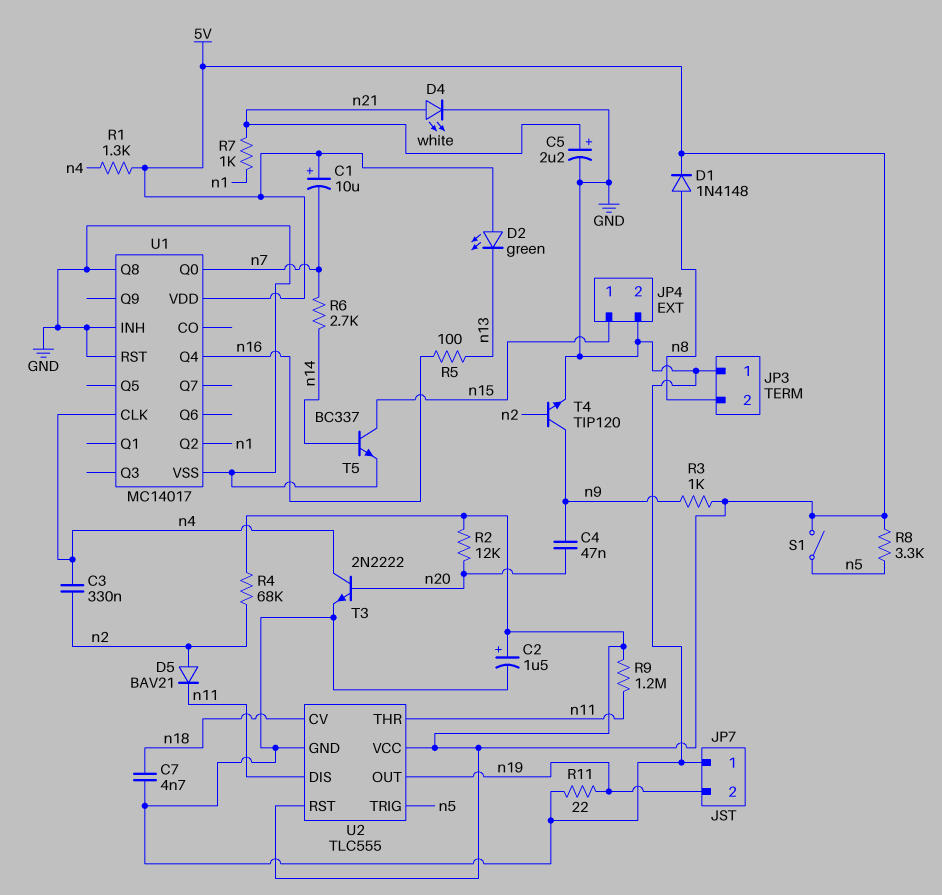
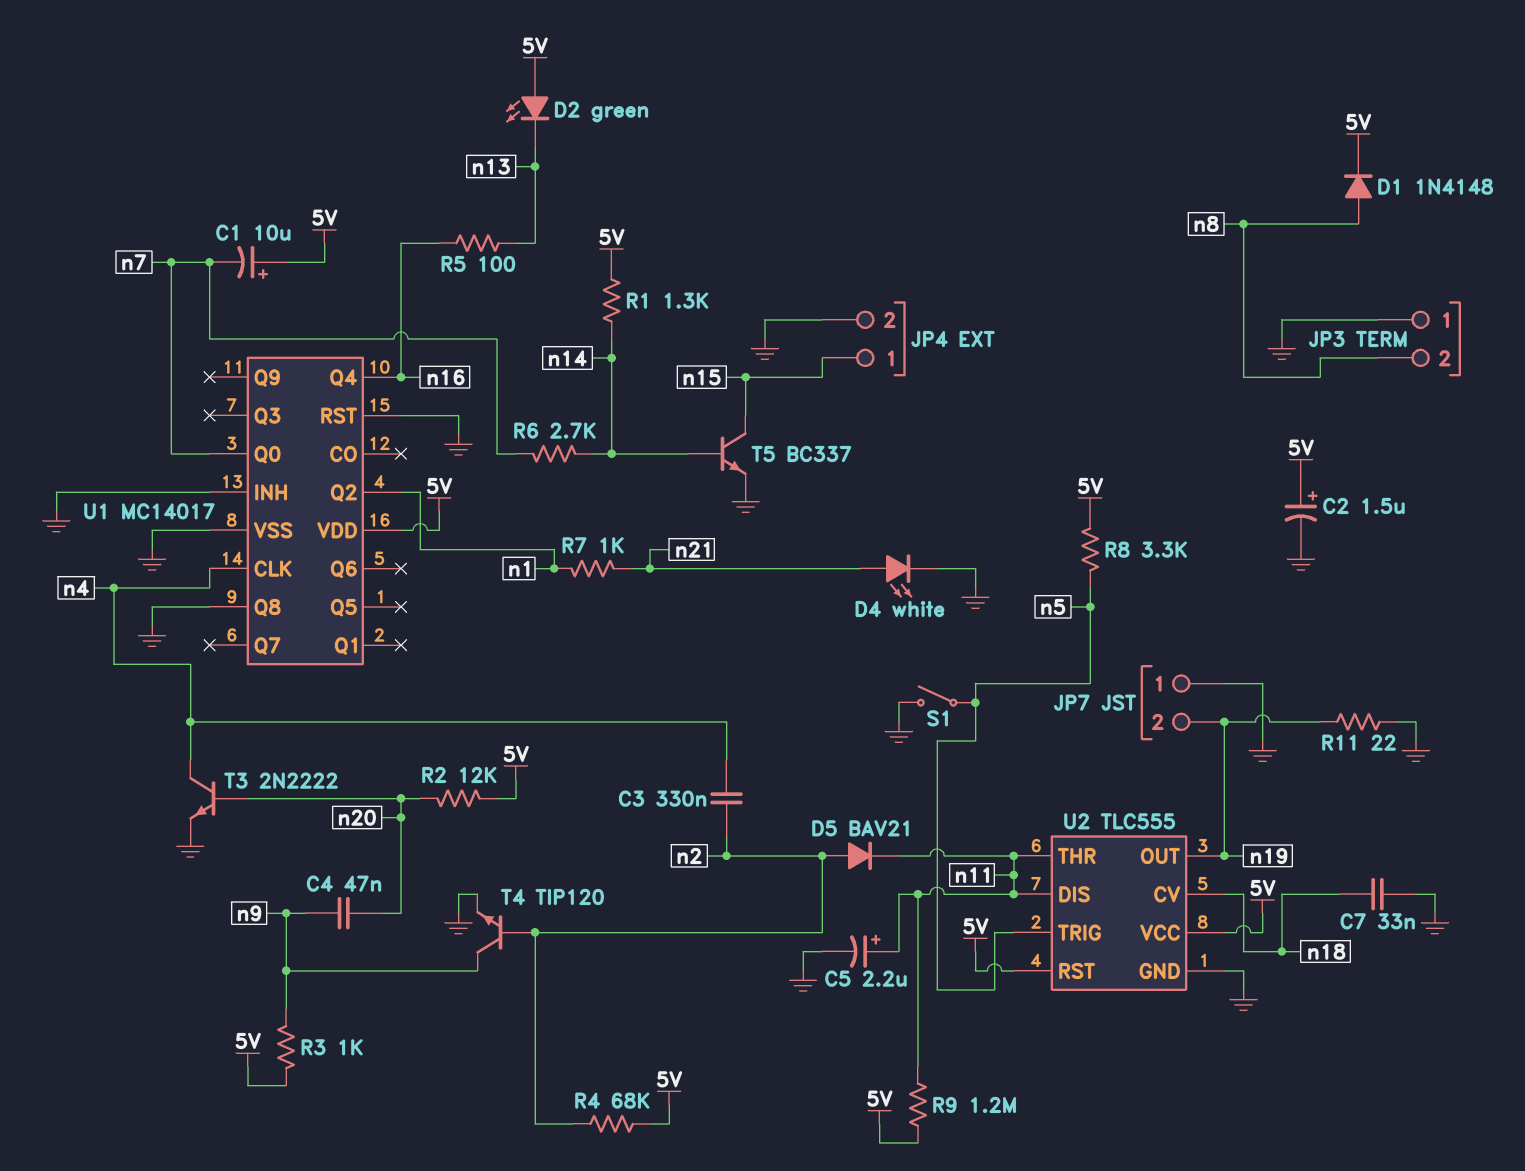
C5: 2.2uF (plus n21, minus GND) -> 2.2uF (plus n11, minus GND)
C7: 4.7nF (GND, n18) -> 33nF (GND, n18)
R1: 1.3k (5V, n4) -> 1.3k (5V, n14)
S1: switch (5V, n5) -> switch (GND, n5)

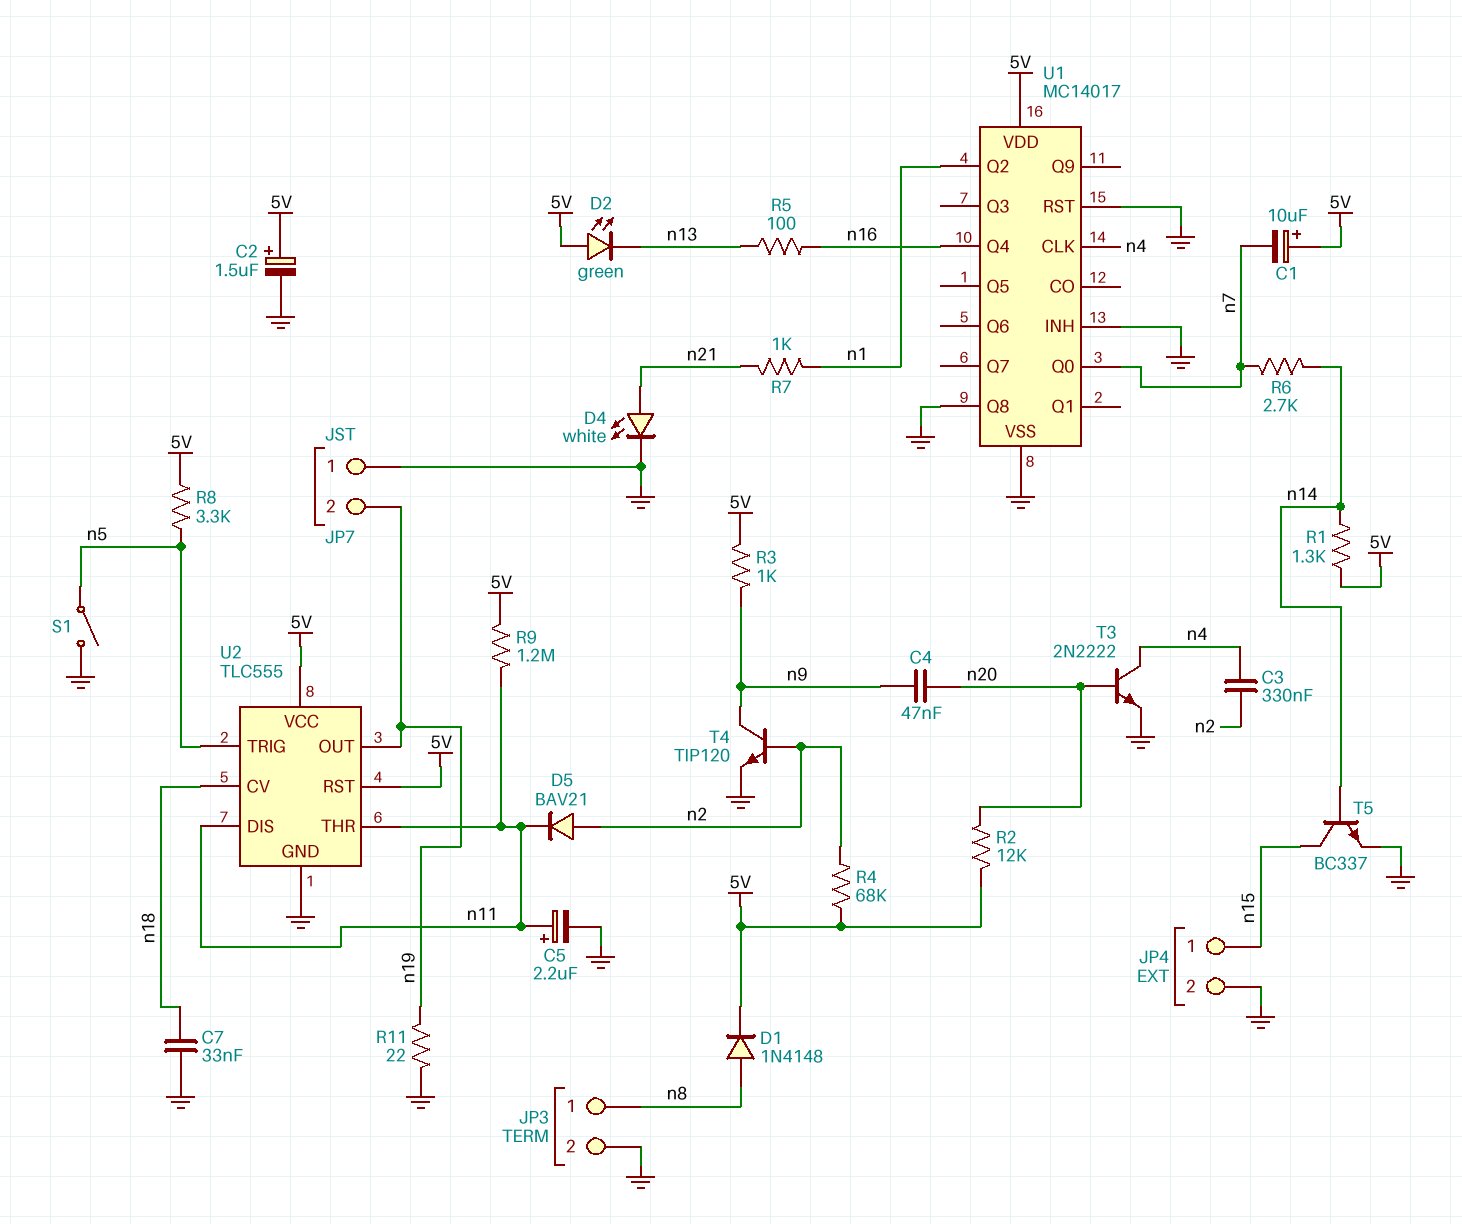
JP3 pin 1: GND -> n8
JP3 pin 2: n8 -> GND

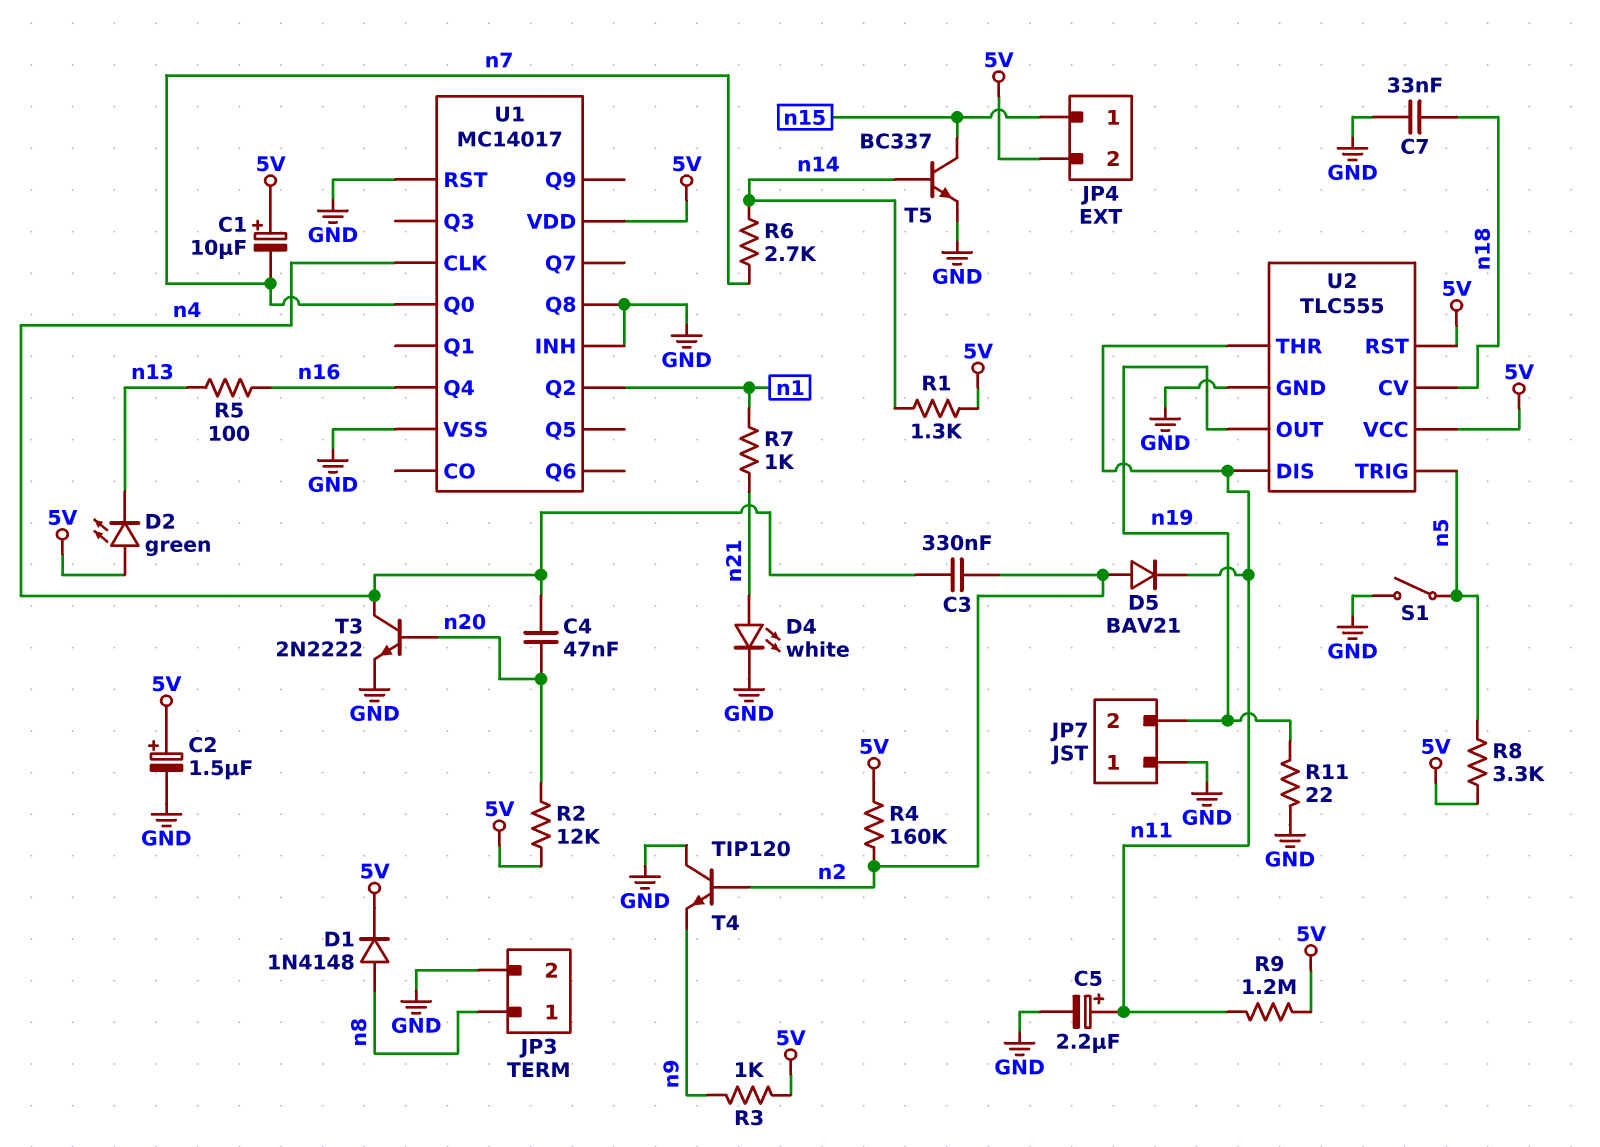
C4: 47nF (n9, n20) -> 47nF (n4, n20)
JP4 pin 2: GND -> 5V
R4: 68k (5V, n2) -> 160k (5V, n2)
T4: NPN TIP120 (B n2, C n9, E GND) -> NPN TIP120 (B n2, C GND, E n9)

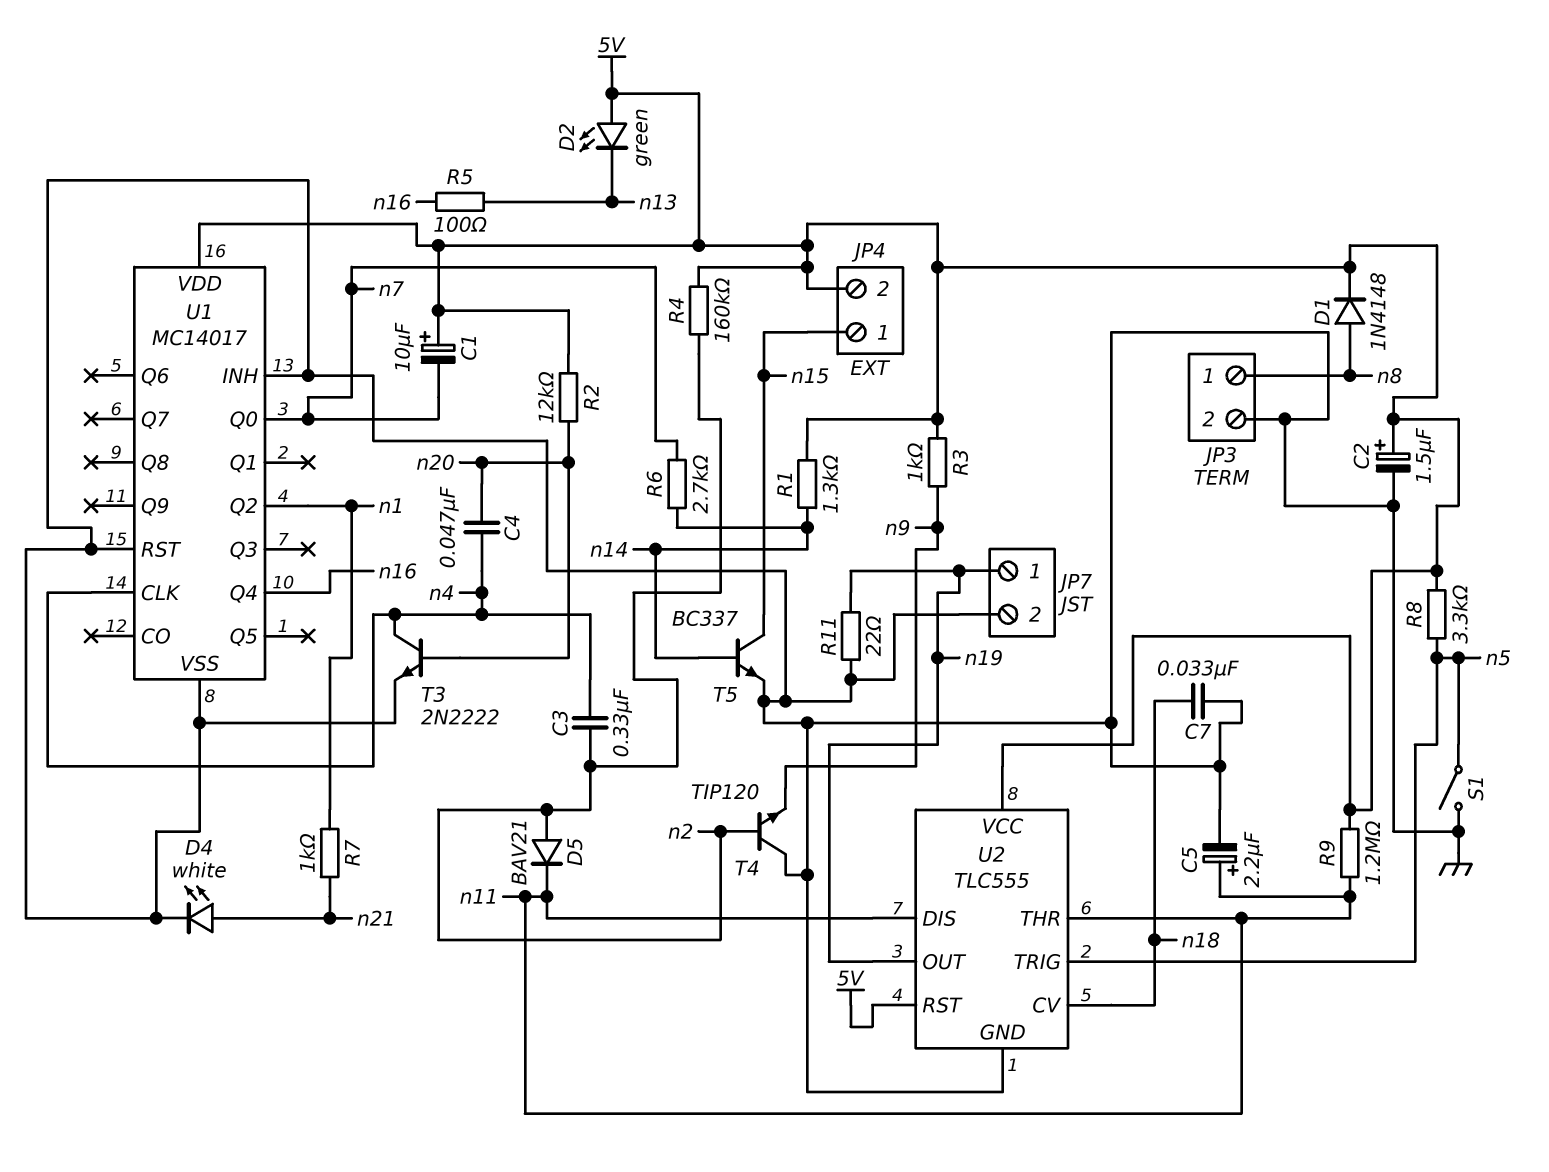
JP7 pin 1: GND -> n19
JP7 pin 2: n19 -> GND
U1 pin Q8: GND -> none

